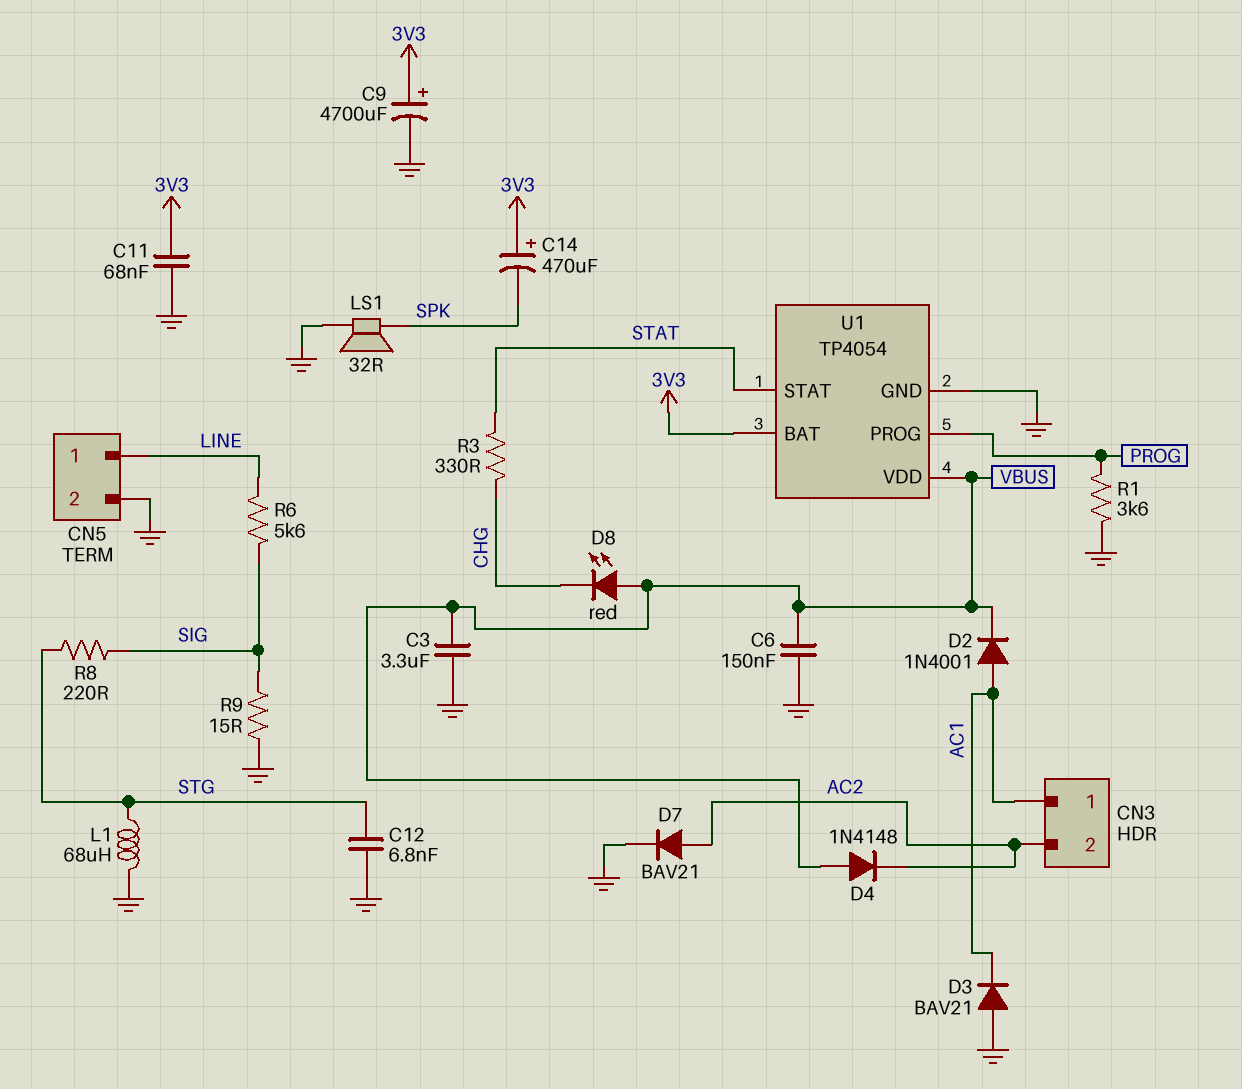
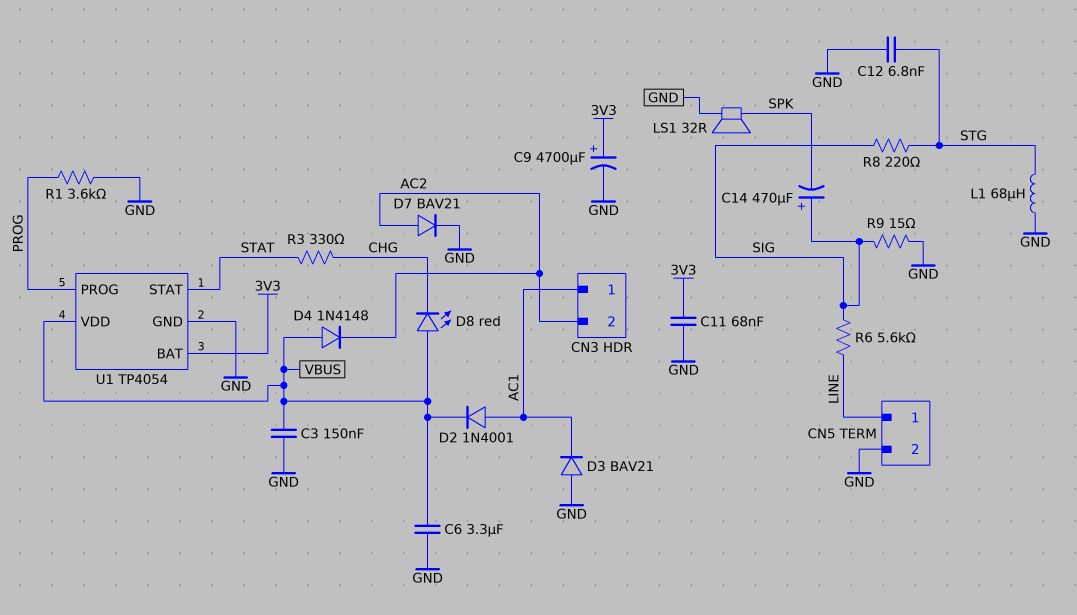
C3: 3.3uF (GND, VBUS) -> 150nF (GND, VBUS)
C6: 150nF (GND, VBUS) -> 3.3uF (GND, VBUS)
C14: 470uF (plus 3V3, minus SPK) -> 470uF (plus SIG, minus SPK)

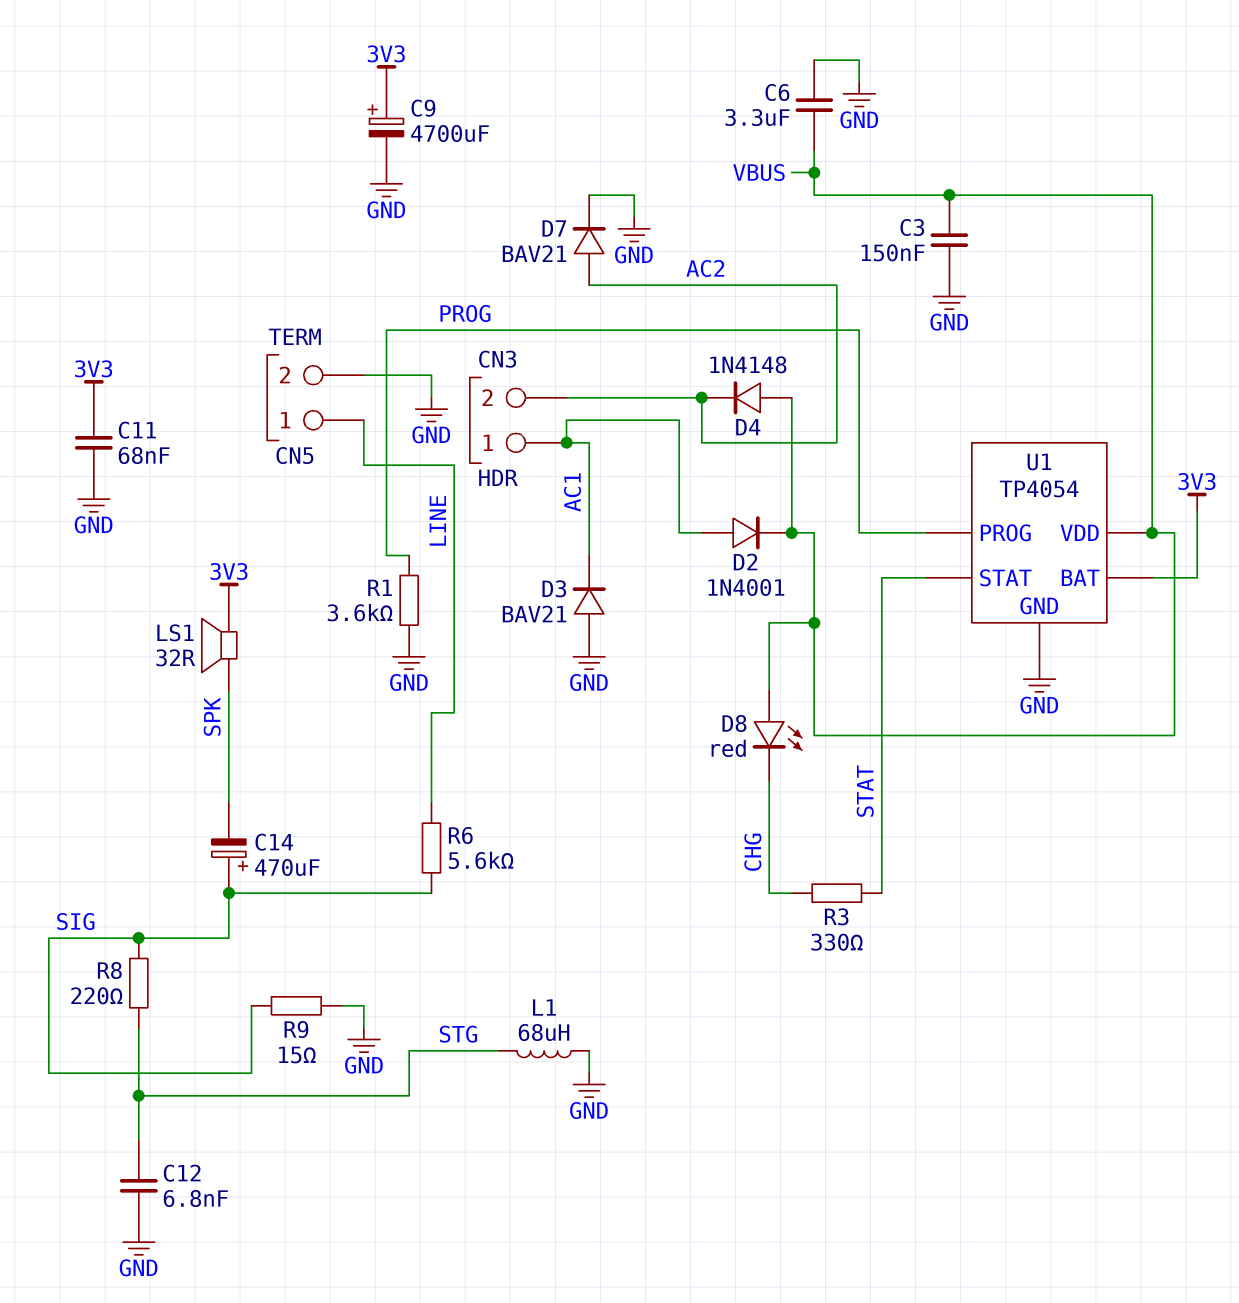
LS1: speaker 32R (GND, SPK) -> speaker 32R (3V3, SPK)

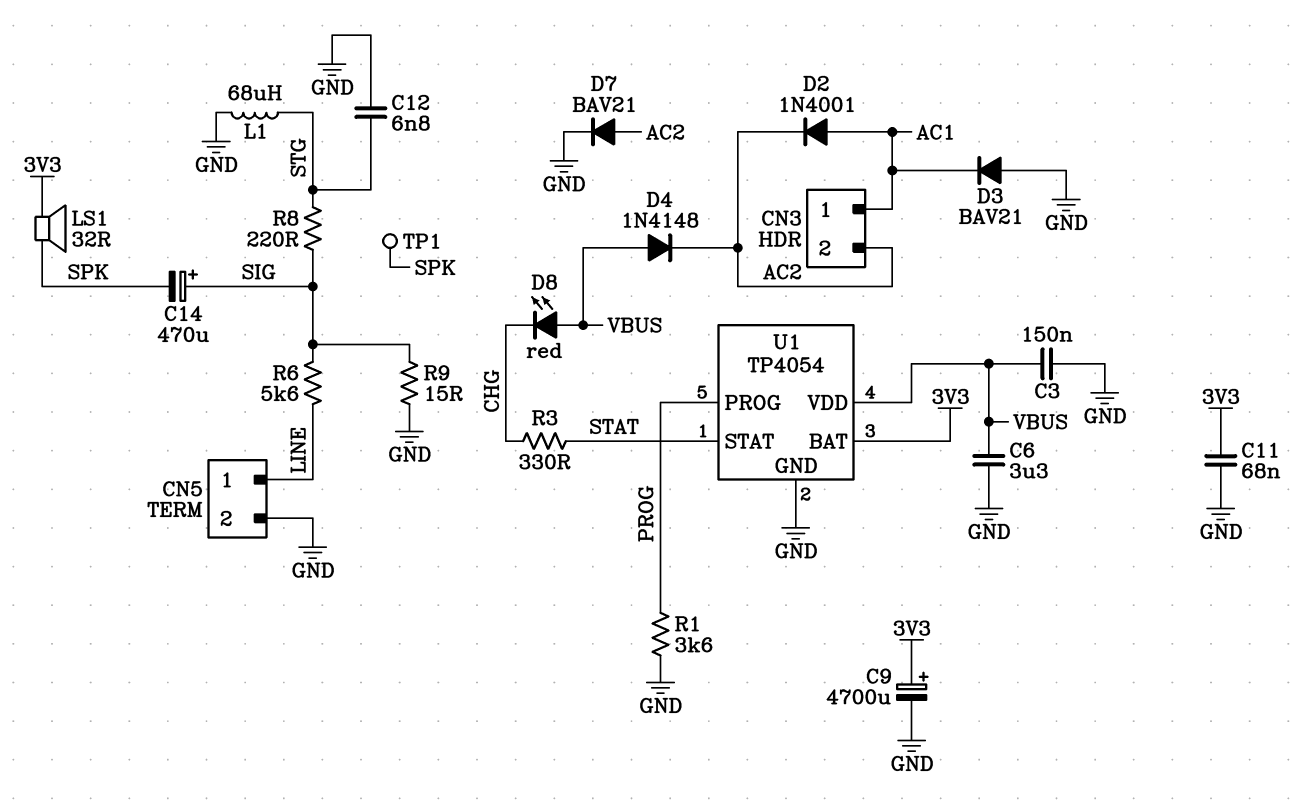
D2: diode 1N4001 (A AC1, K VBUS) -> diode 1N4001 (A AC1, K AC2)
TP1: none -> test point (SPK)

